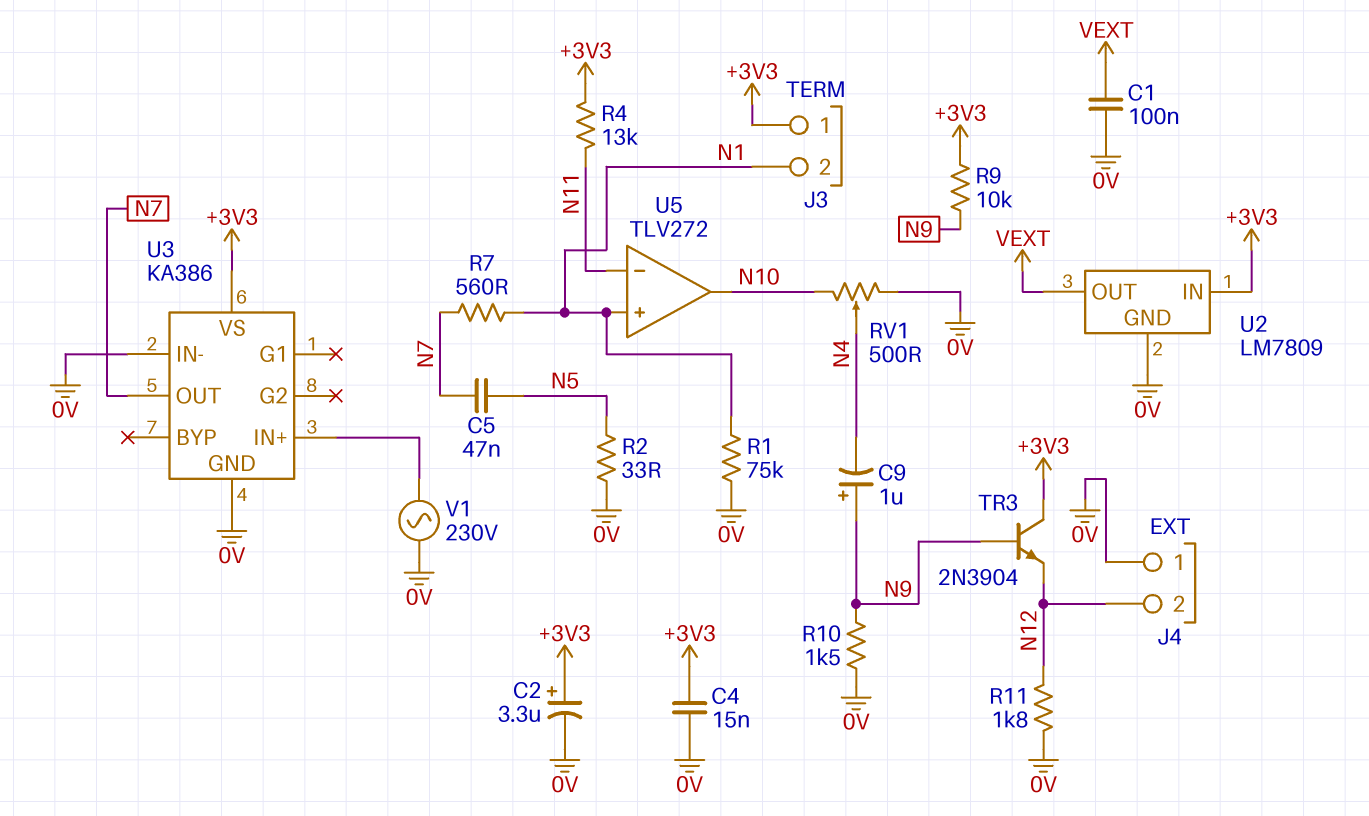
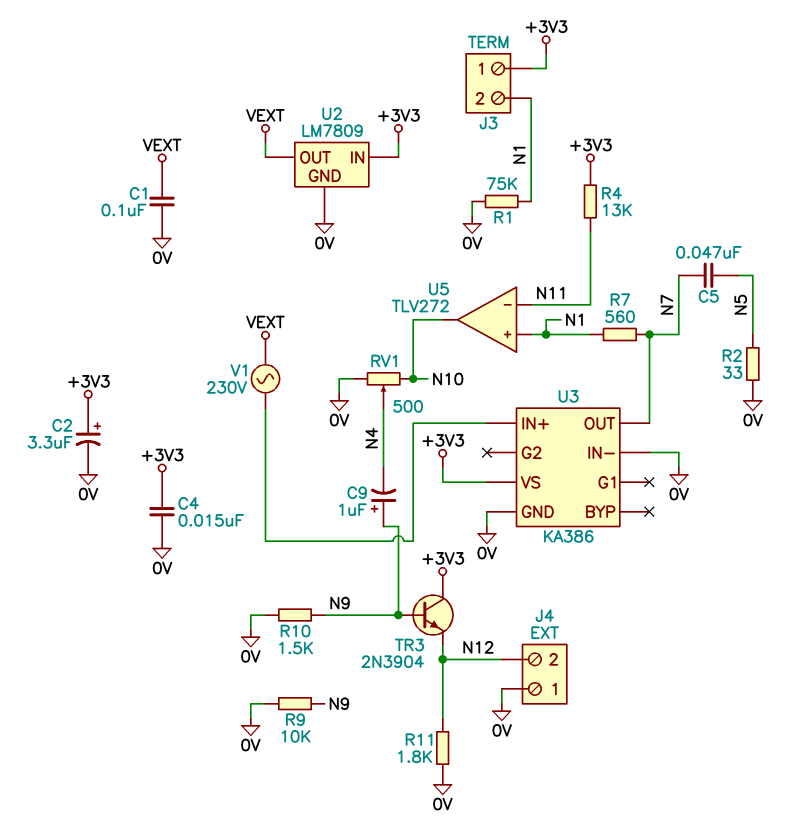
R9: 10k (+3V3, N9) -> 10k (0V, N9)
V1: AC 230V (0V, U3/IN+) -> AC 230V (U3/IN+, VEXT)

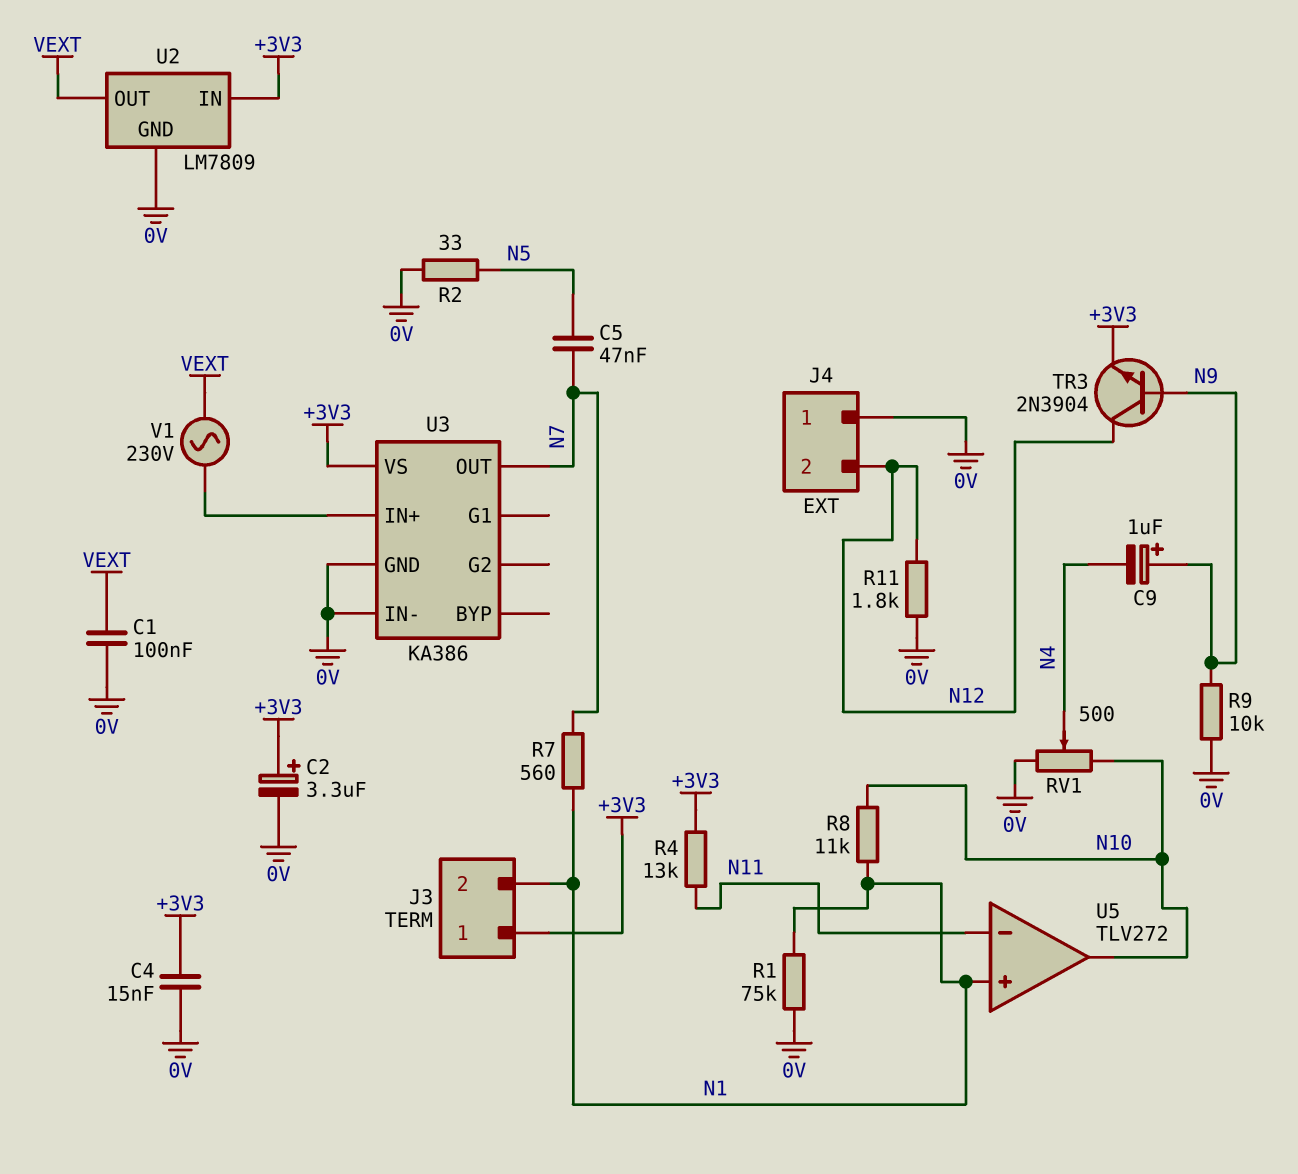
R8: none -> 11k (N1, N10)
R10: 1.5k (0V, N9) -> none
TR3: NPN 2N3904 (B N9, C +3V3, E N12) -> NPN 2N3904 (B N9, C N12, E +3V3)

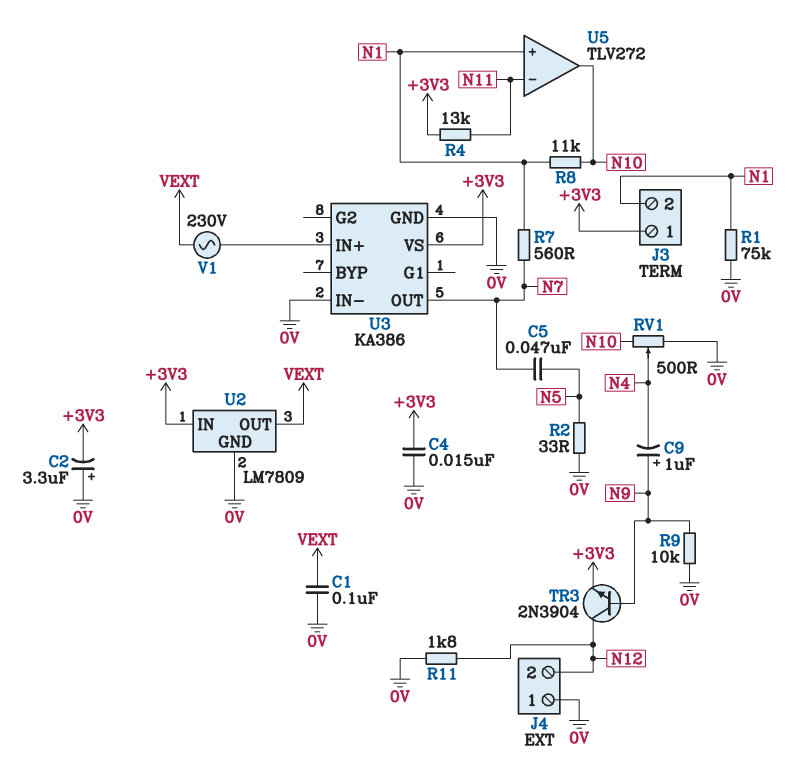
C2: 3.3uF (plus +3V3, minus 0V) -> 3.3uF (plus 0V, minus +3V3)

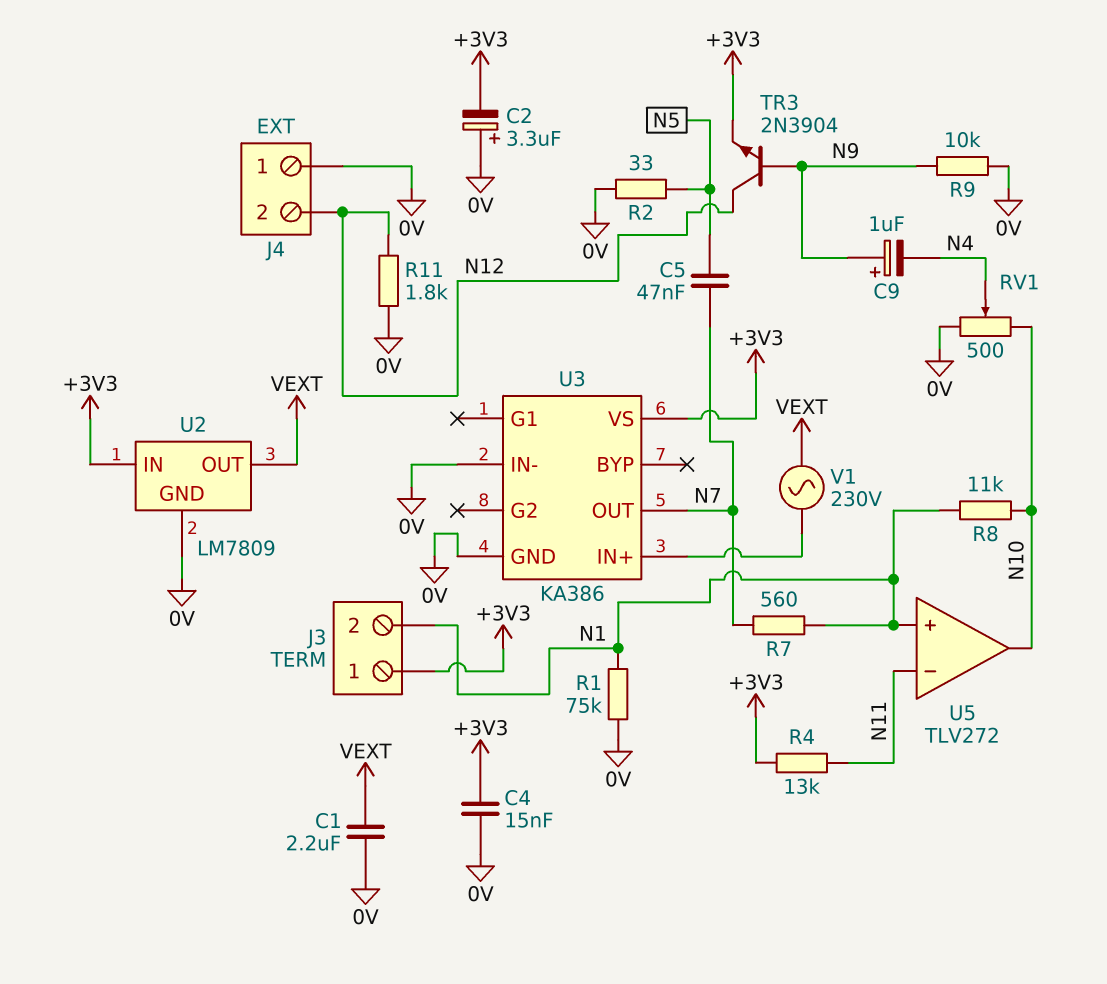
C1: 100nF (0V, VEXT) -> 2.2uF (0V, VEXT)

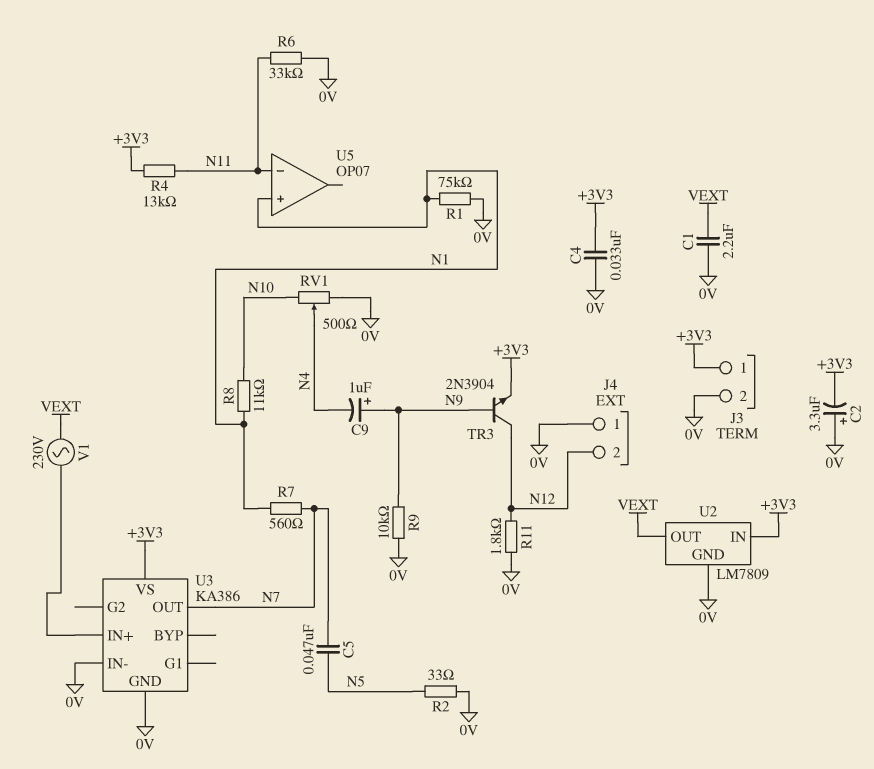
C4: 15nF (+3V3, 0V) -> 33nF (+3V3, 0V)
J3 pin 2: N1 -> 0V
R6: none -> 33k (0V, N11)
U5: TLV272 -> OP07
U5 pin out: N10 -> none

